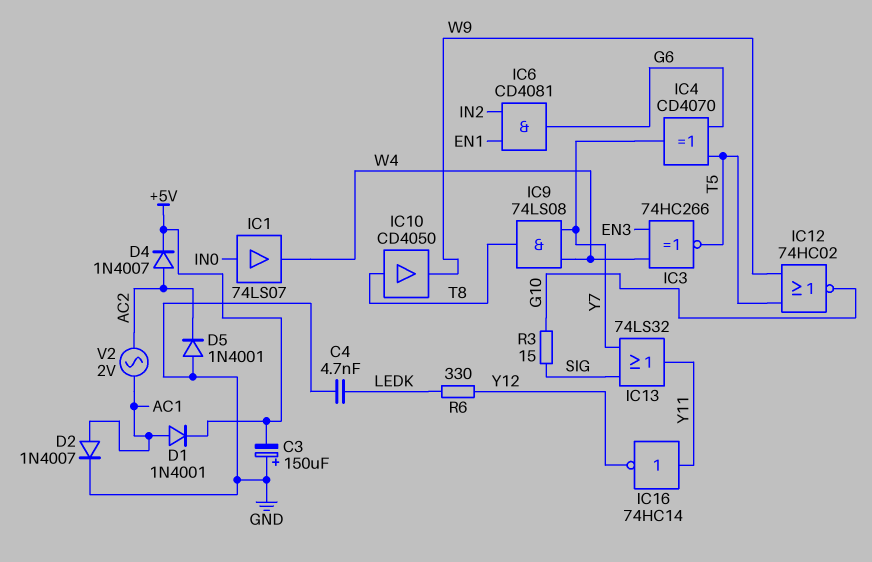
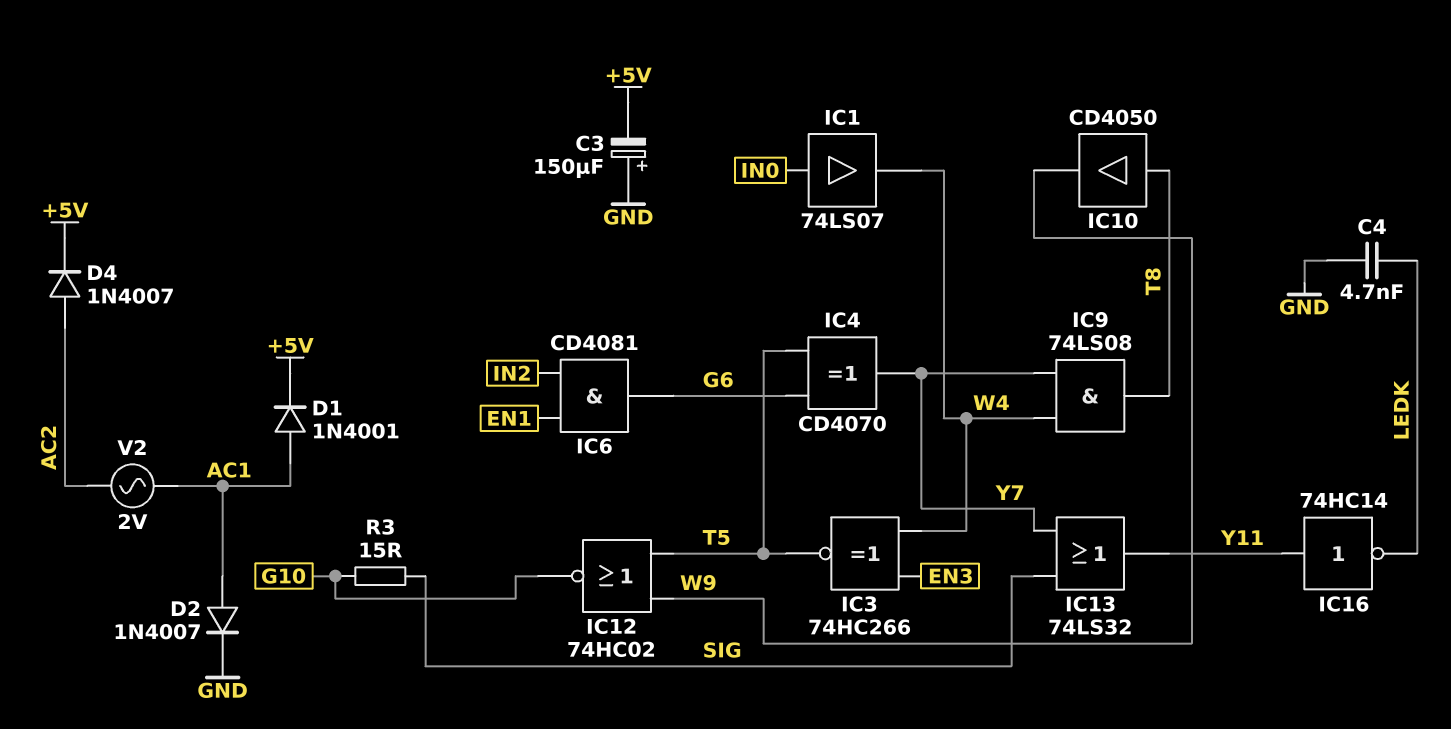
D5: diode 1N4001 (A GND, K AC2) -> none
IC16: NOT 74HC14 (in Y11, out Y12) -> NOT 74HC14 (in Y11, out LEDK)
R6: 330 (LEDK, Y12) -> none

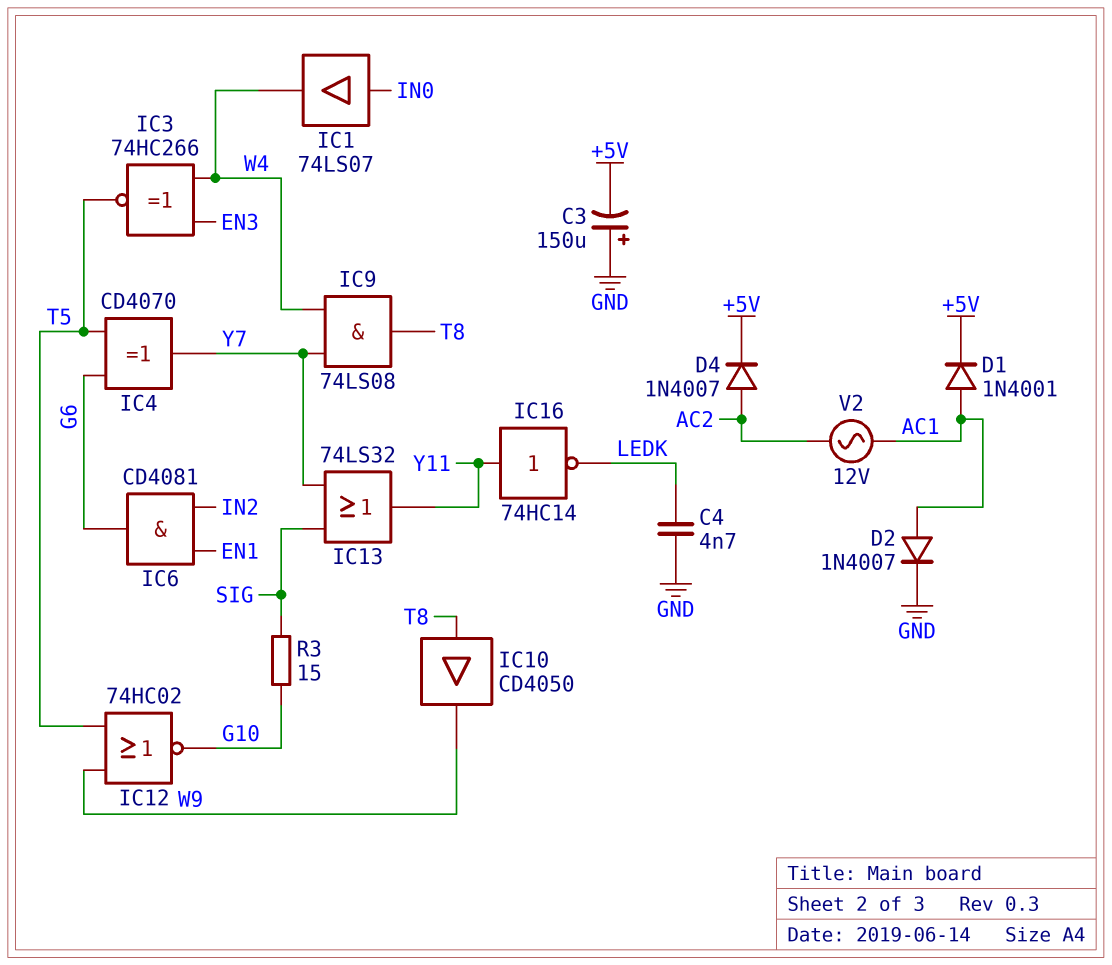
V2: AC 2V (AC1, AC2) -> AC 12V (AC1, AC2)

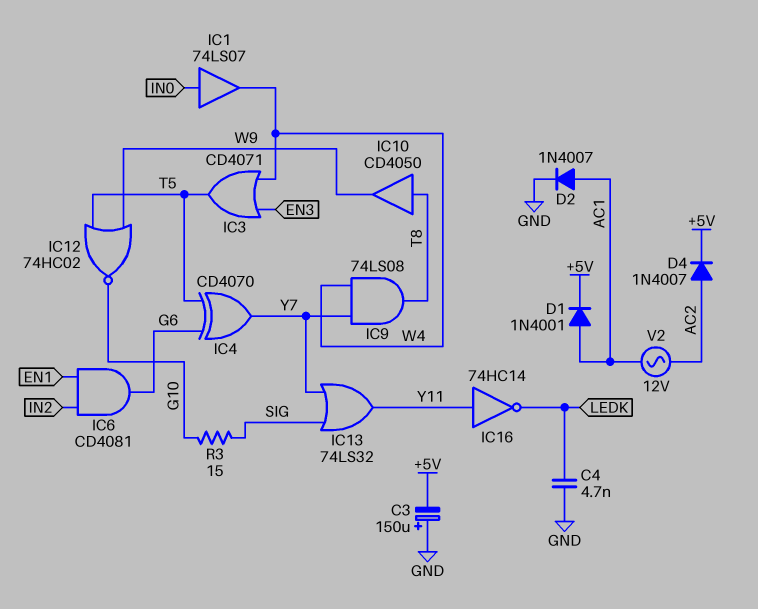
IC3: XNOR 74HC266 (in EN3, in W4, out T5) -> OR CD4071 (in EN3, in W4, out T5)

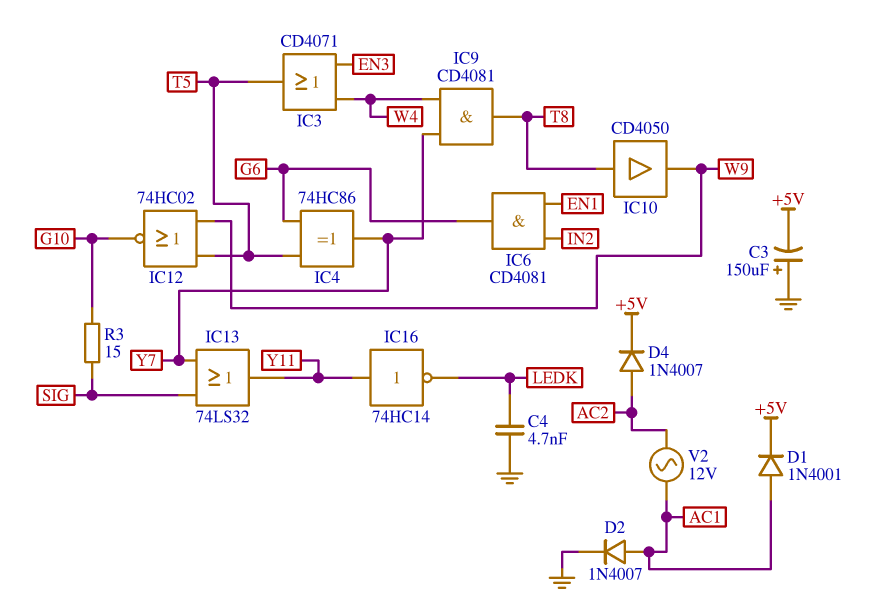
IC1: buffer 74LS07 (in IN0, out W4) -> none
IC4: XOR CD4070 (in G6, in T5, out Y7) -> XOR 74HC86 (in G6, in T5, out Y7)
IC9: AND 74LS08 (in W4, in Y7, out T8) -> AND CD4081 (in W4, in Y7, out T8)

